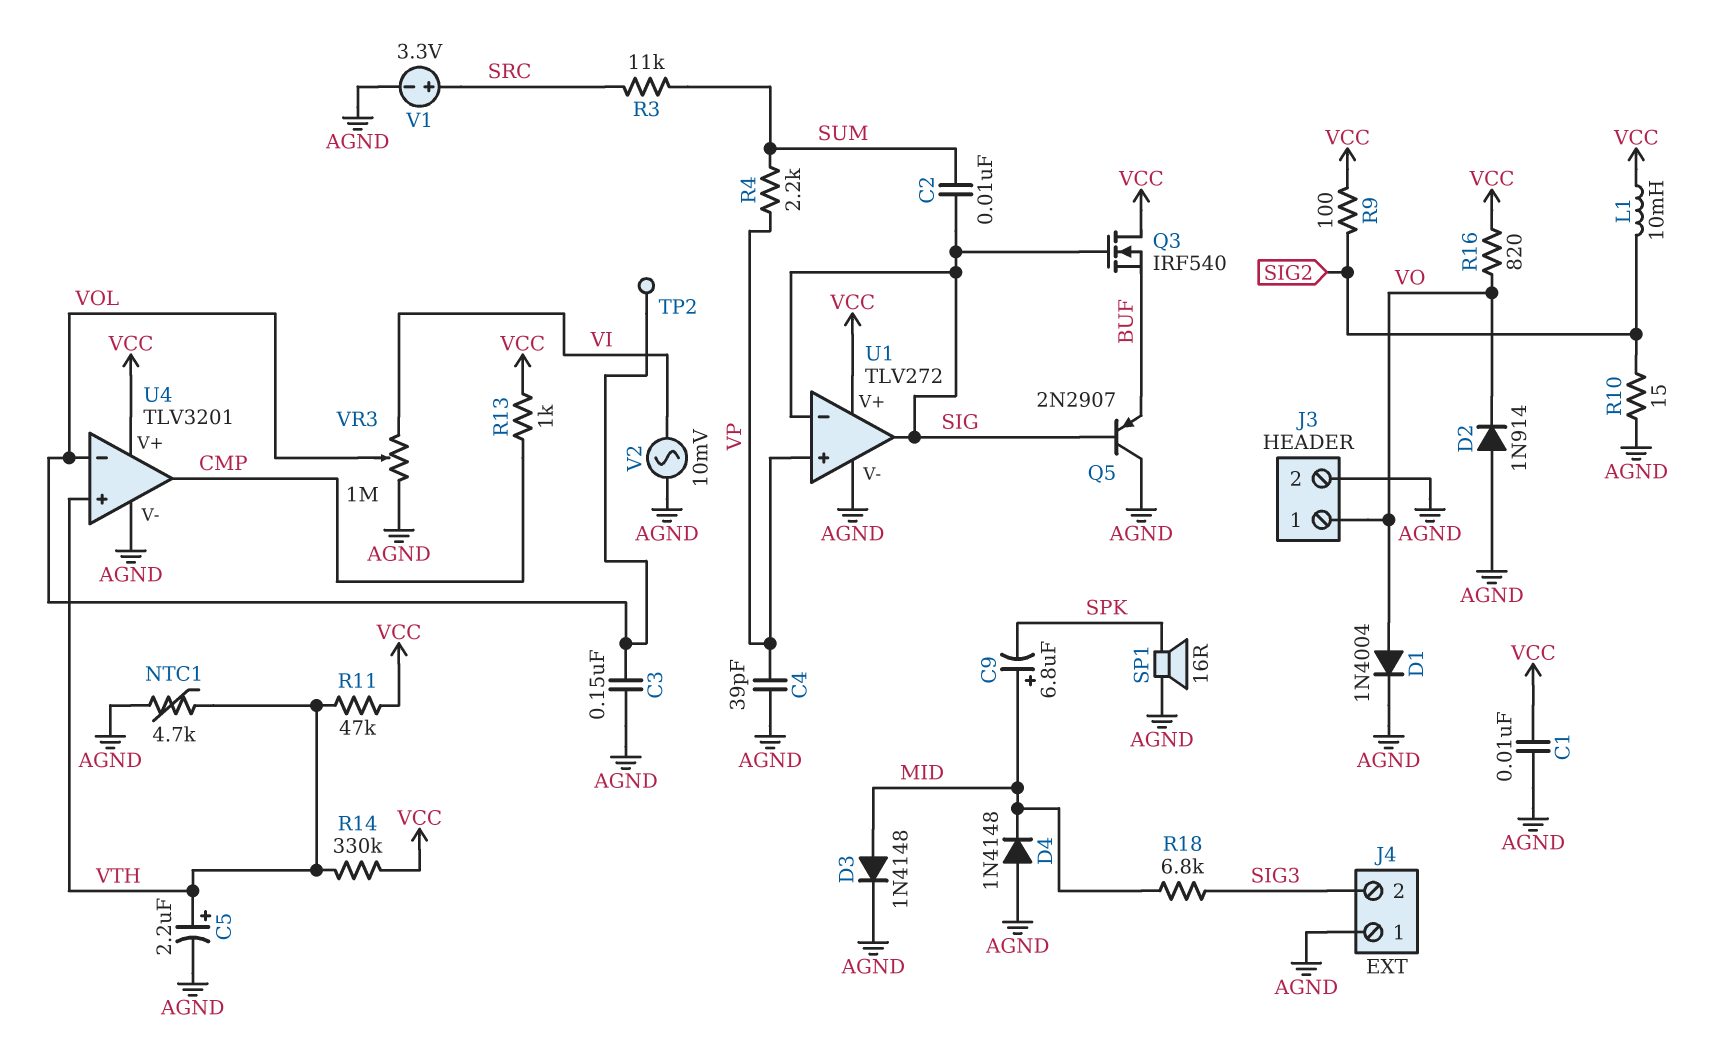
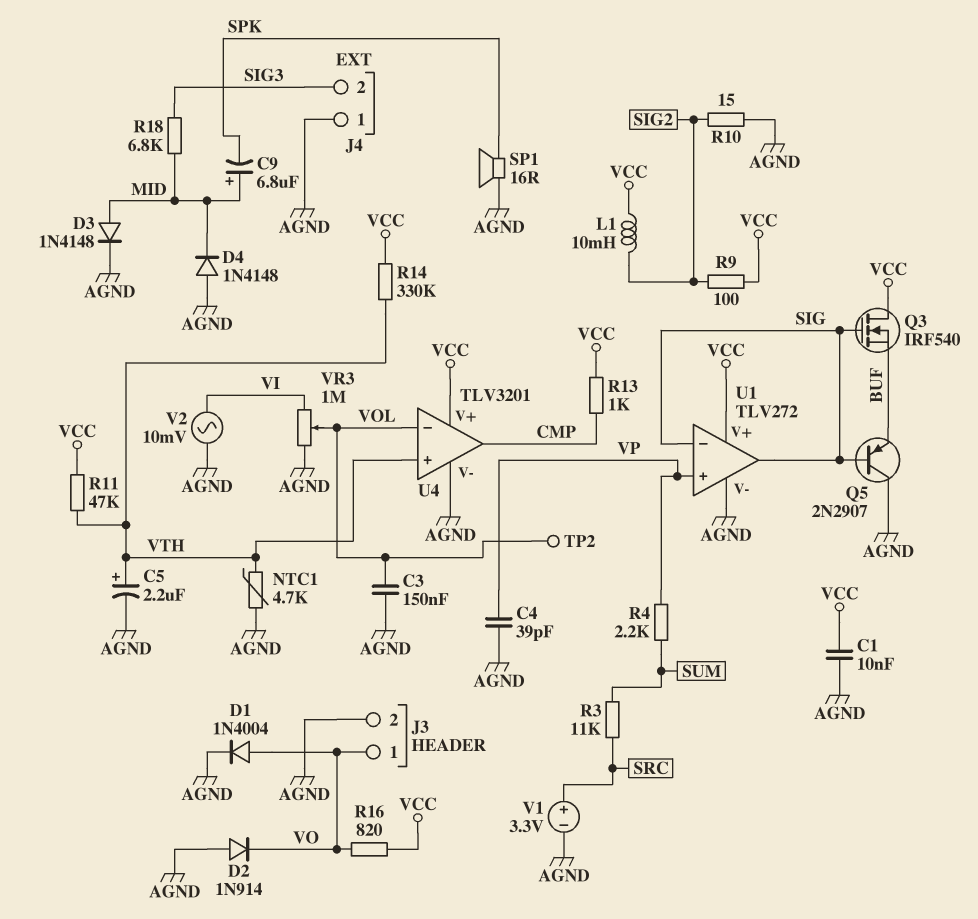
C2: 10nF (SIG, SUM) -> none

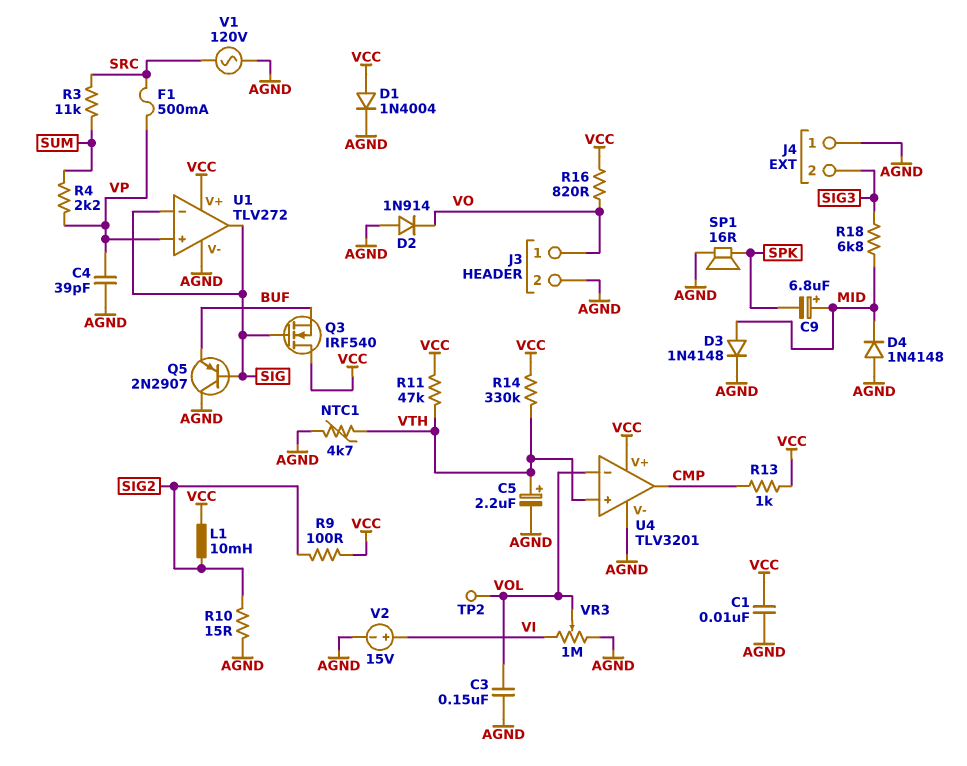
D1: diode 1N4004 (A VO, K AGND) -> diode 1N4004 (A VCC, K AGND)
F1: none -> 500mA (SRC, VP)
V1: 3.3V (plus SRC, minus AGND) -> AC 120V (AGND, SRC)
V2: AC 10mV (AGND, VI) -> 15V (plus VI, minus AGND)

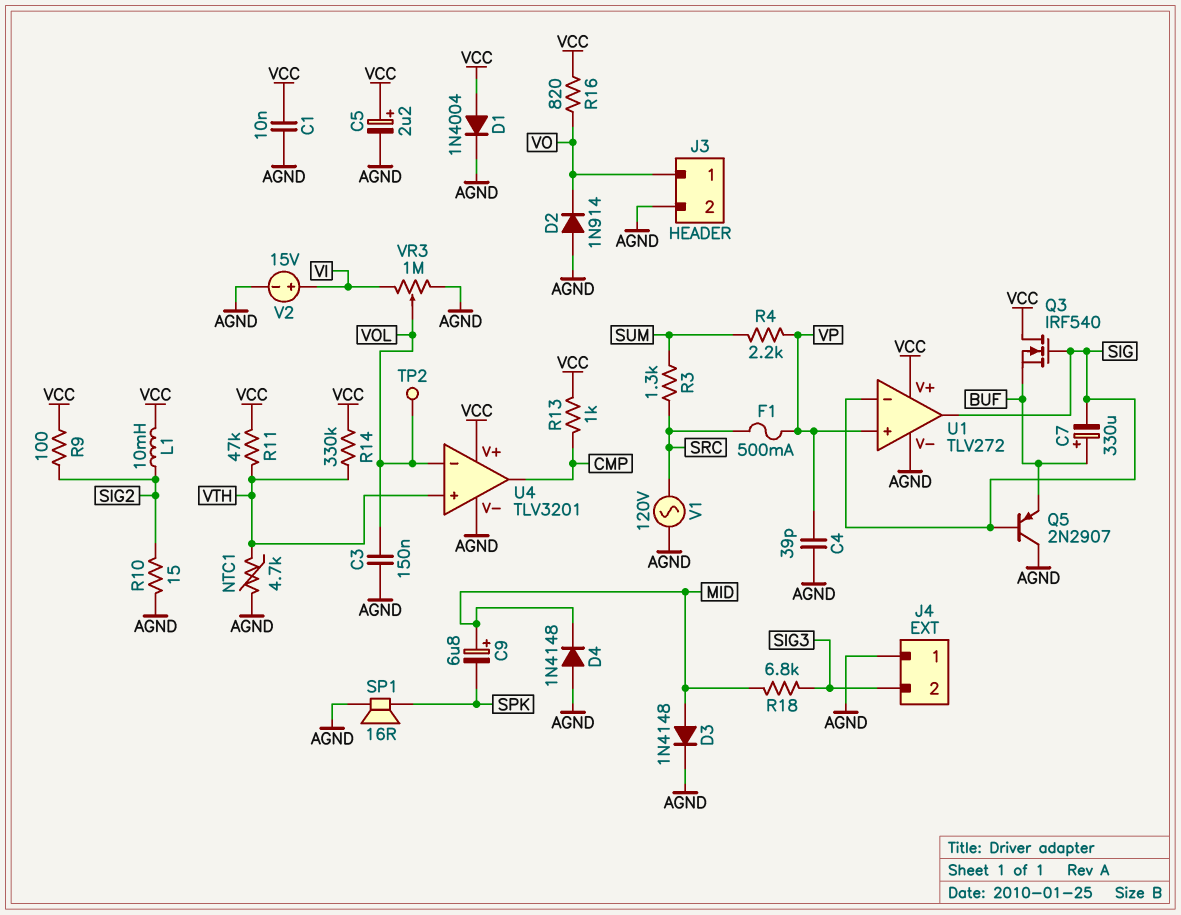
C5: 2.2uF (plus VTH, minus AGND) -> 2.2uF (plus VCC, minus AGND)
C7: none -> 330uF (plus BUF, minus SIG)
R3: 11k (SRC, SUM) -> 1.3k (SRC, SUM)

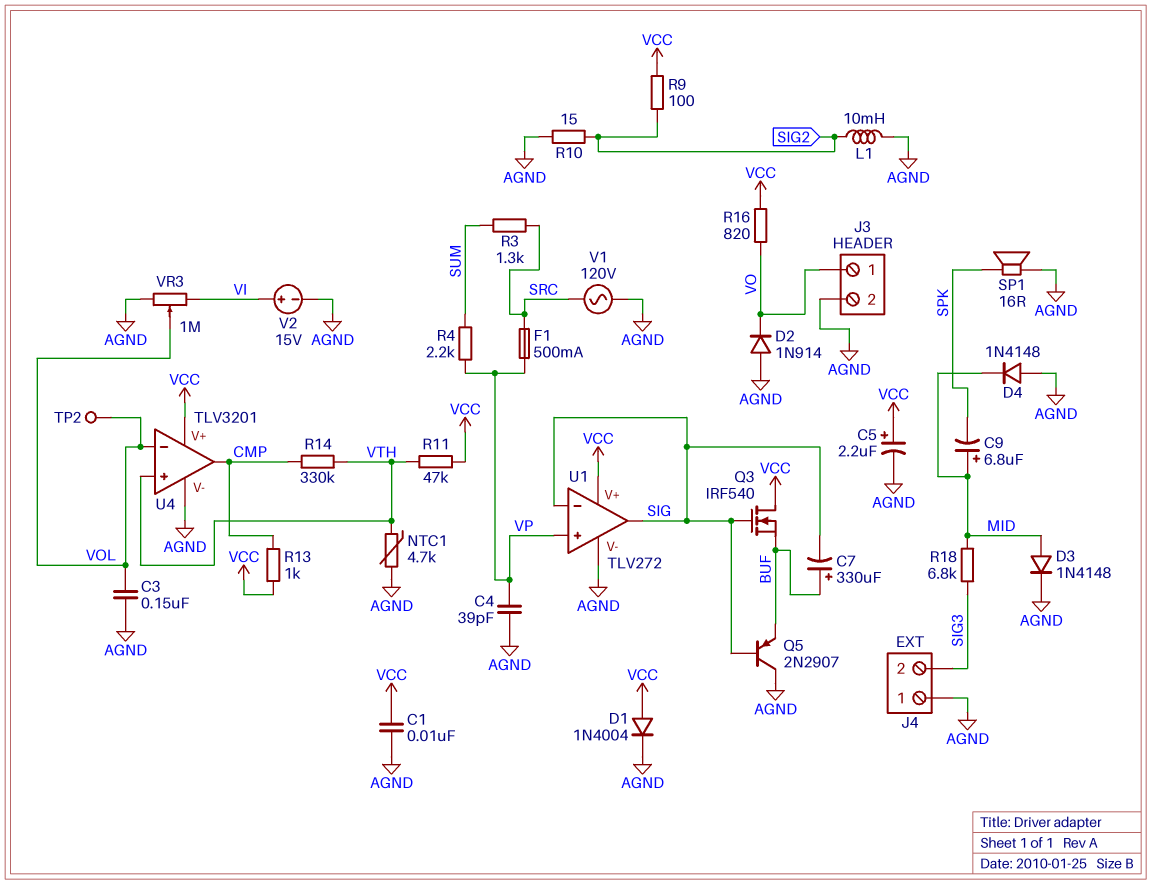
L1: 10mH (SIG2, VCC) -> 10mH (AGND, SIG2)
R14: 330k (VCC, VTH) -> 330k (CMP, VTH)

